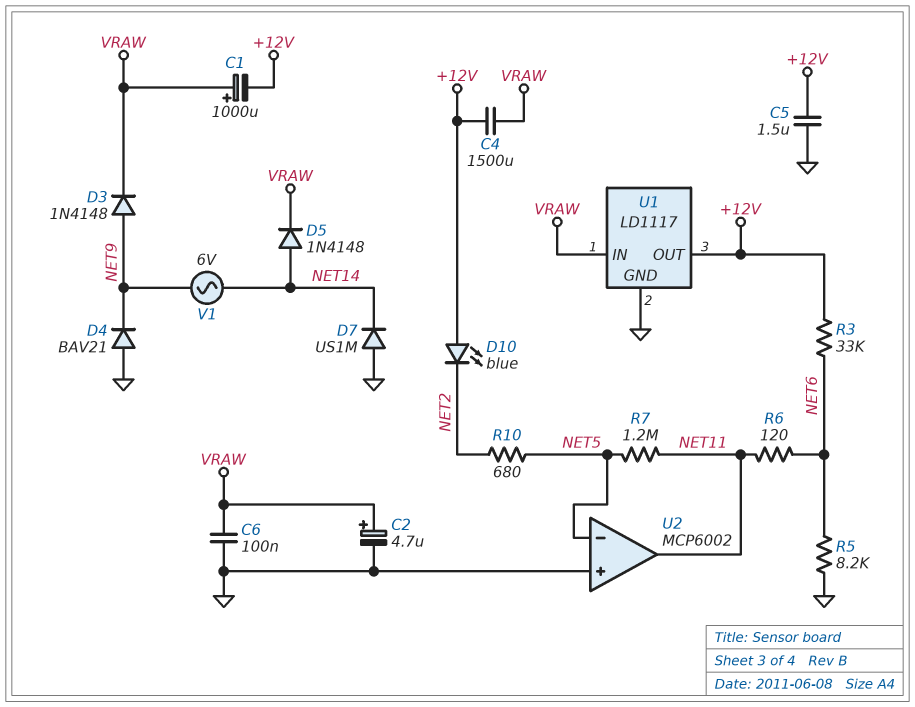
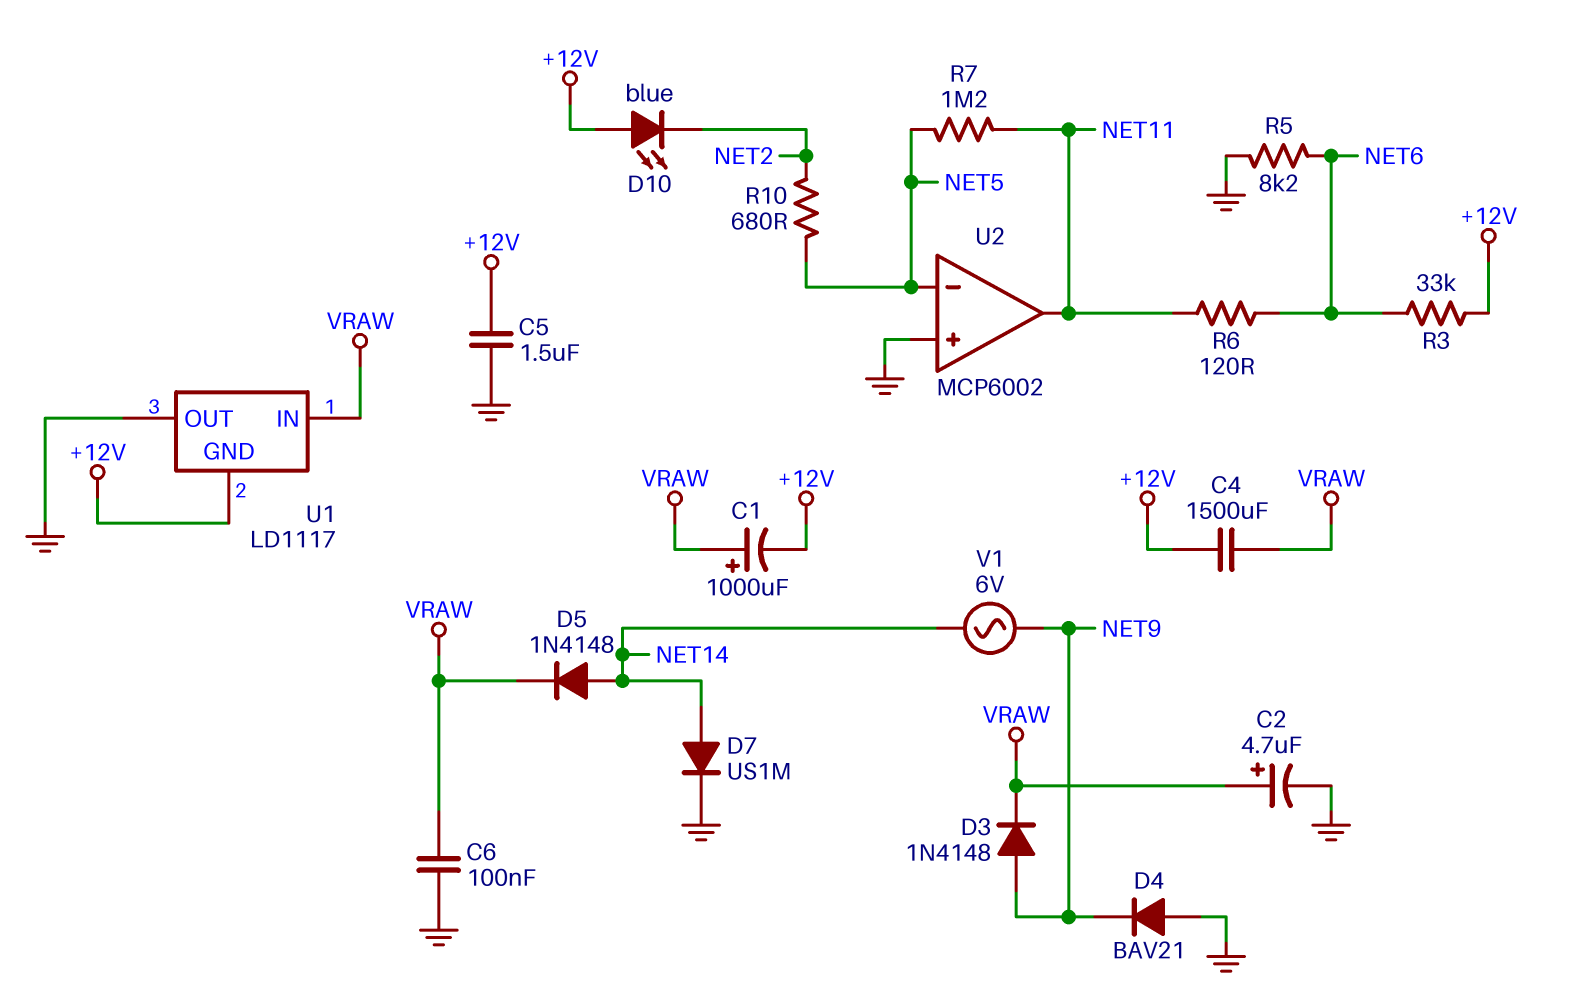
D7: diode US1M (A GND, K NET14) -> diode US1M (A NET14, K GND)
U1 pin GND: GND -> +12V
U1 pin OUT: +12V -> GND

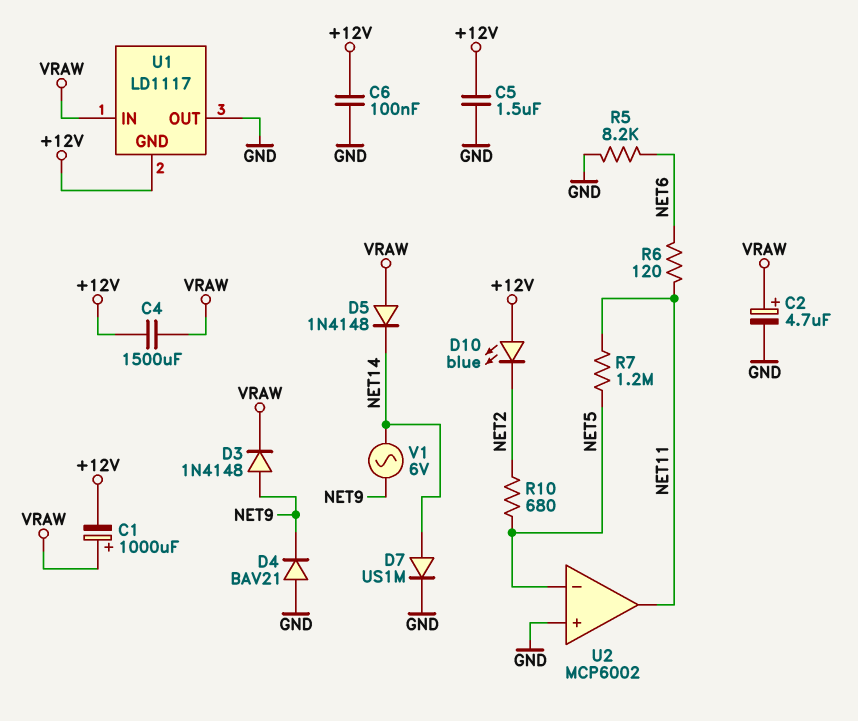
C6: 100nF (GND, VRAW) -> 100nF (+12V, GND)
D5: diode 1N4148 (A NET14, K VRAW) -> diode 1N4148 (A VRAW, K NET14)
R3: 33k (+12V, NET6) -> none

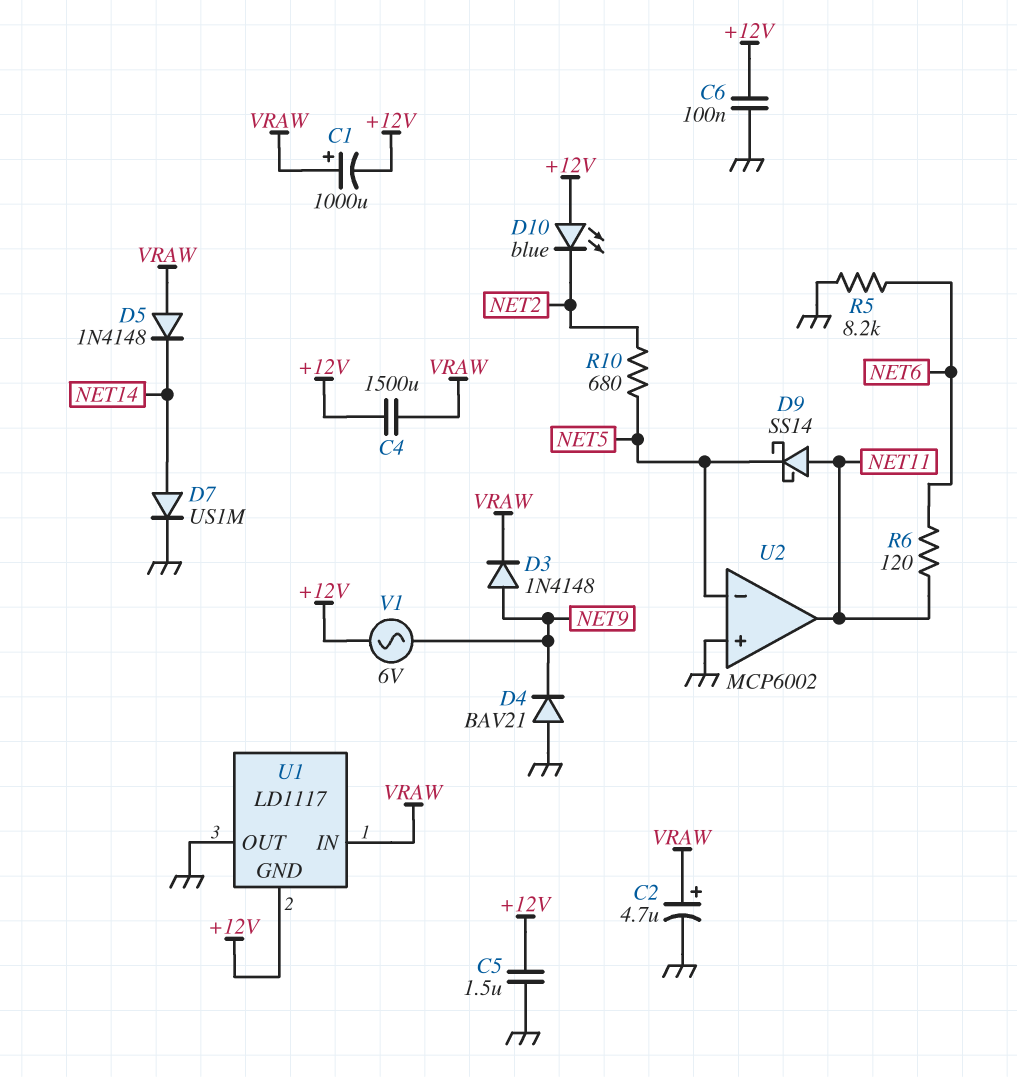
D9: none -> schottky SS14 (A NET11, K NET5)
R7: 1.2M (NET5, NET11) -> none
V1: AC 6V (NET9, NET14) -> AC 6V (+12V, NET9)

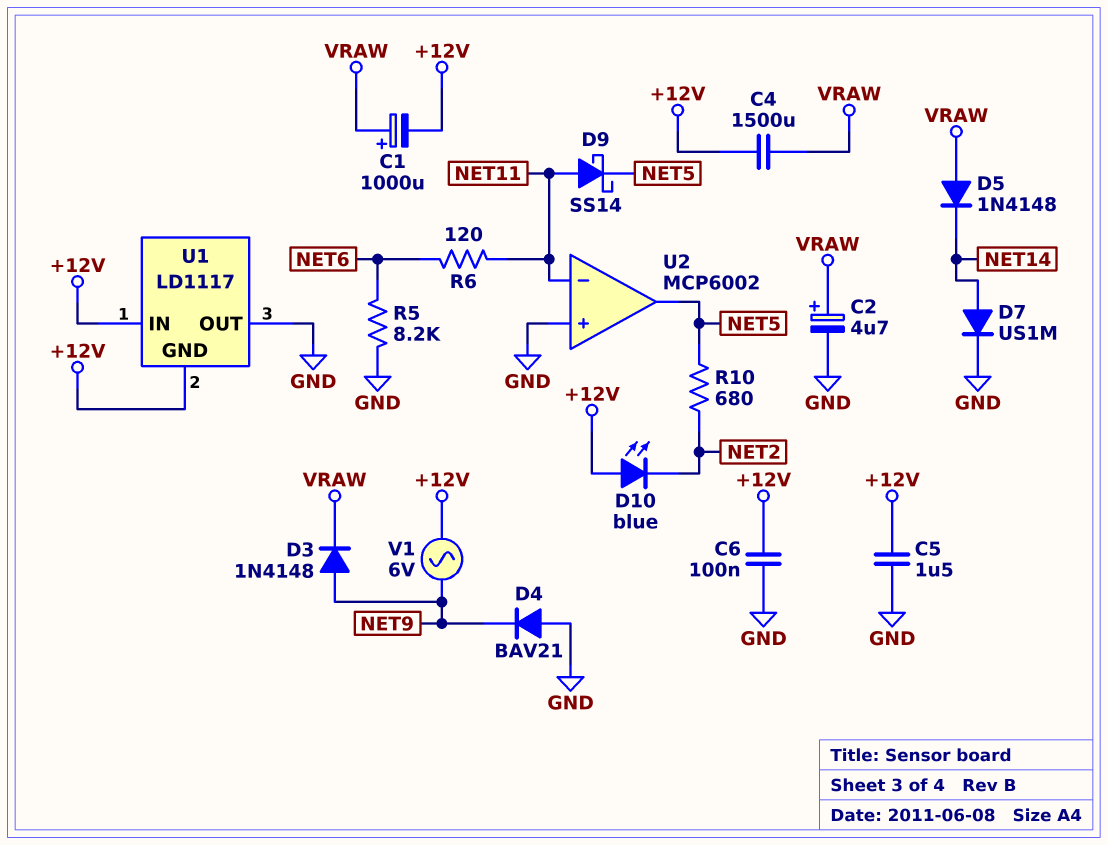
U1 pin IN: VRAW -> +12V
U2 pin in-: NET5 -> NET11
U2 pin out: NET11 -> NET5

